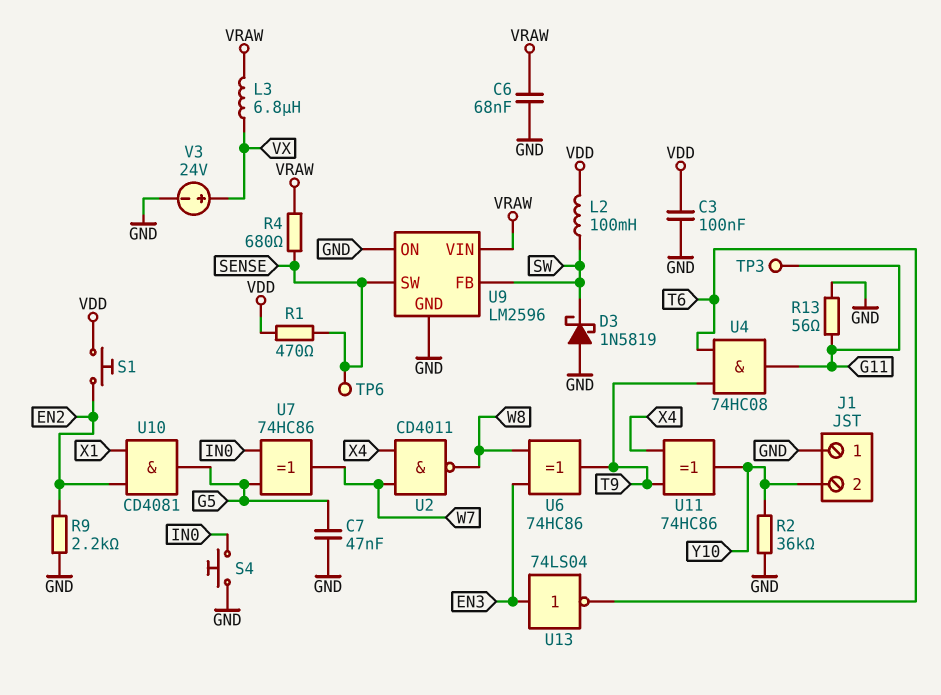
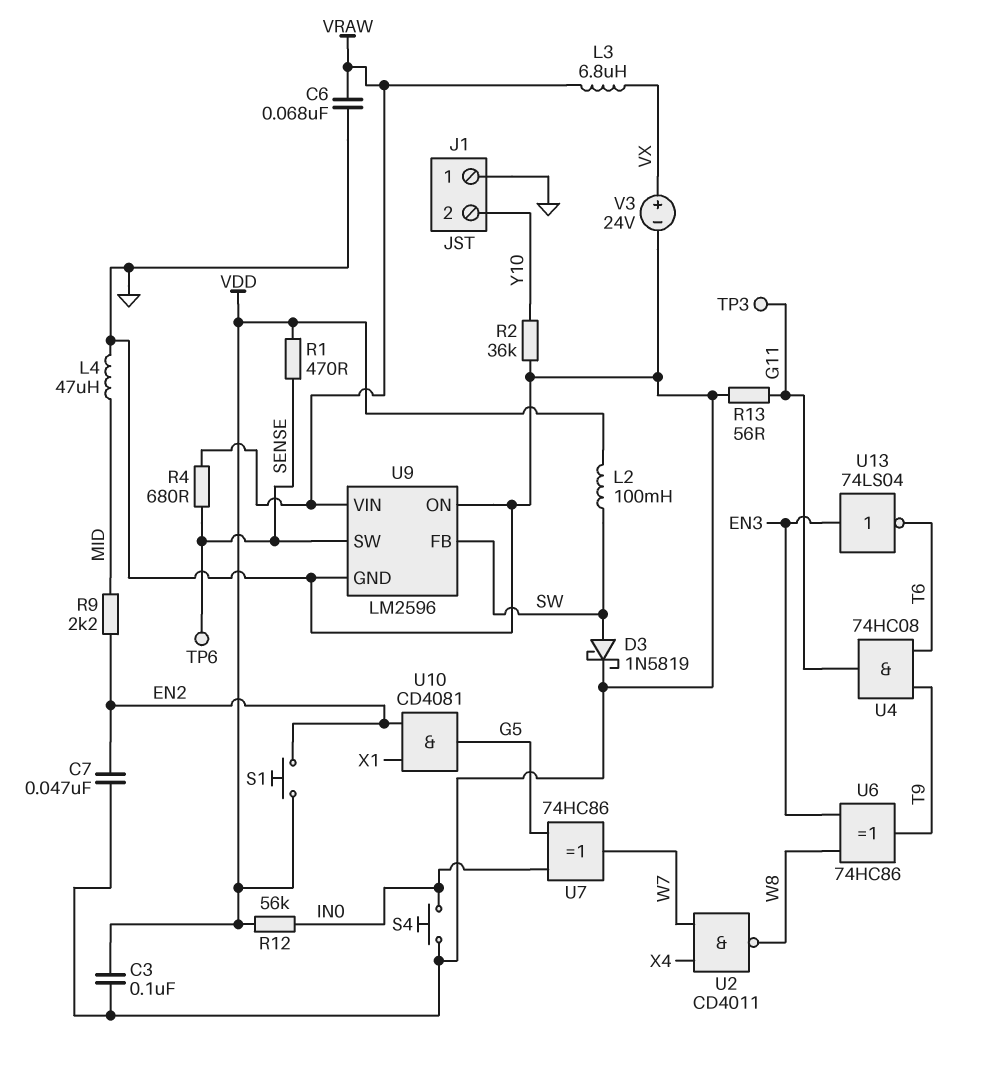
C7: 47nF (G5, GND) -> 47nF (EN2, GND)
D3: schottky 1N5819 (A GND, K SW) -> schottky 1N5819 (A SW, K GND)
L4: none -> 47uH (GND, MID)
R9: 2.2k (EN2, GND) -> 2.2k (EN2, MID)
R12: none -> 56k (IN0, VDD)
U11: XOR 74HC86 (in T9, in X4, out Y10) -> none

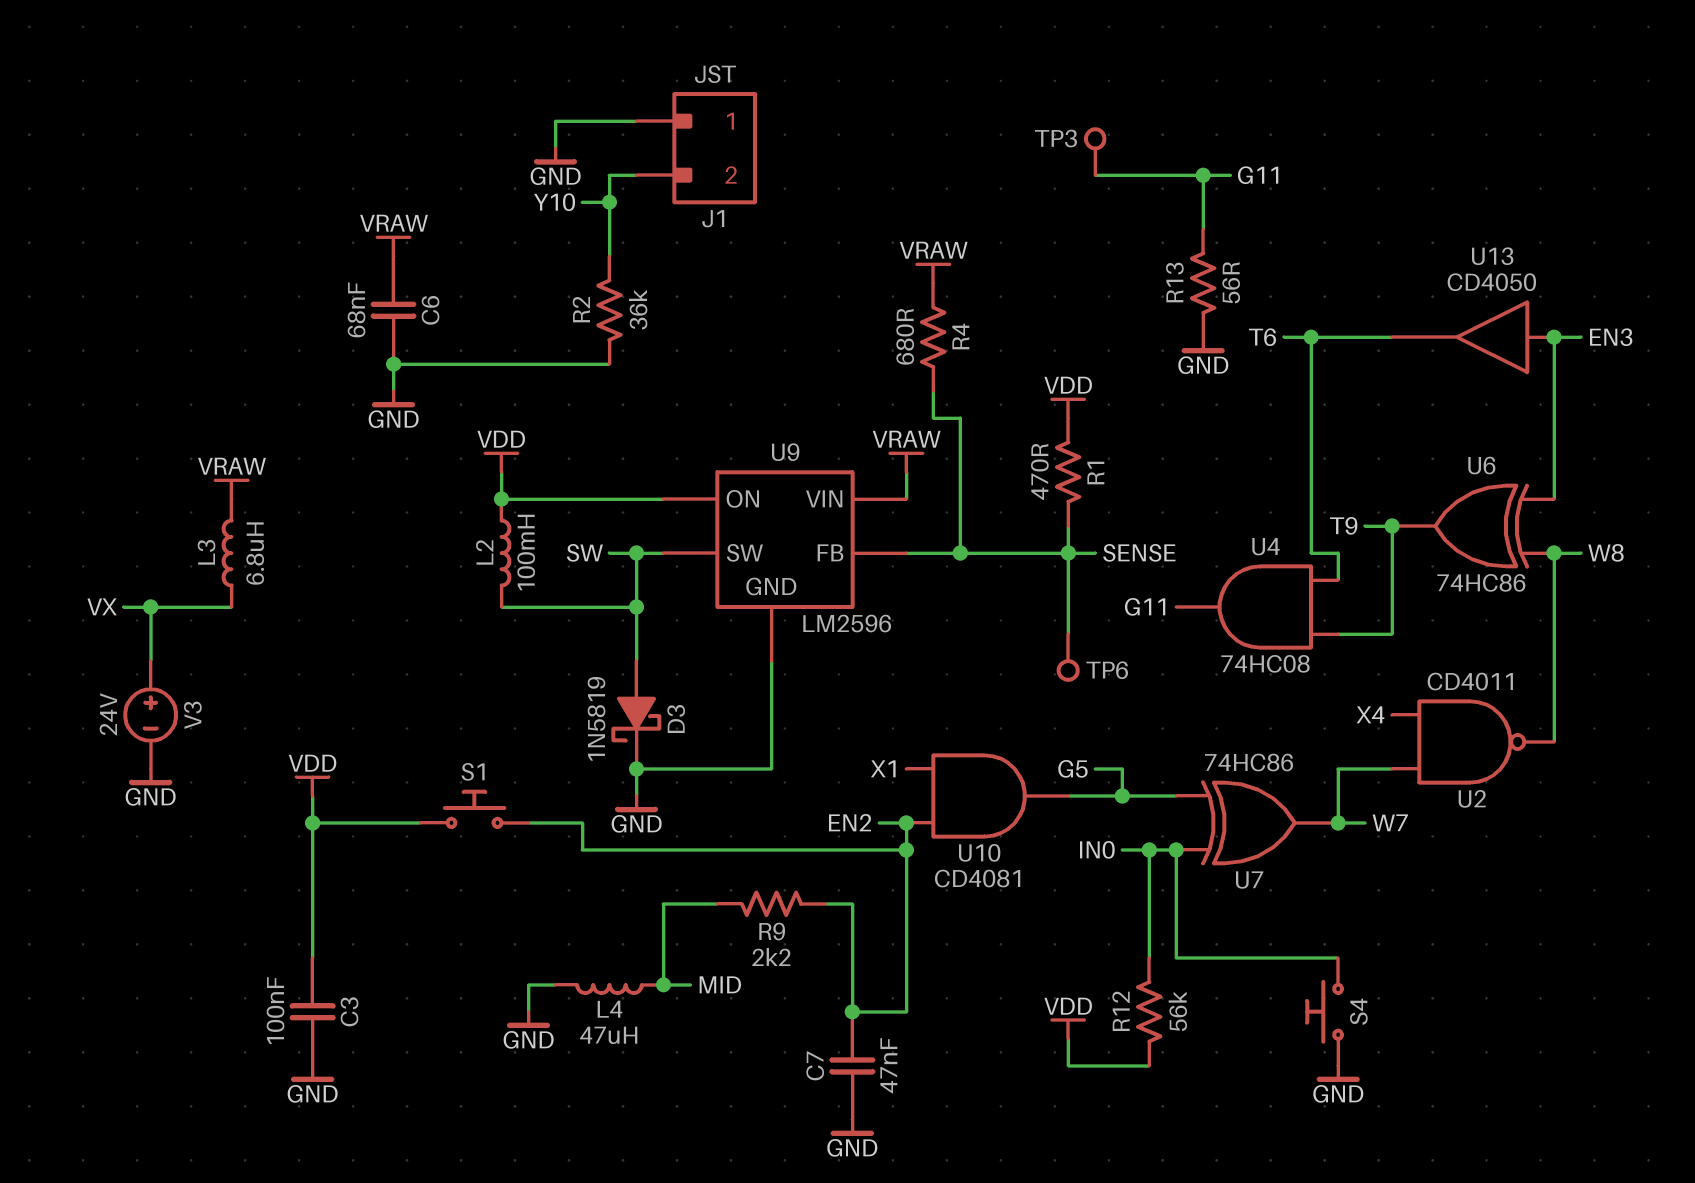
U9 pin FB: SW -> SENSE
U9 pin ON: GND -> VDD
U9 pin SW: SENSE -> SW
U13: NOT 74LS04 (in EN3, out T6) -> buffer CD4050 (in EN3, out T6)

